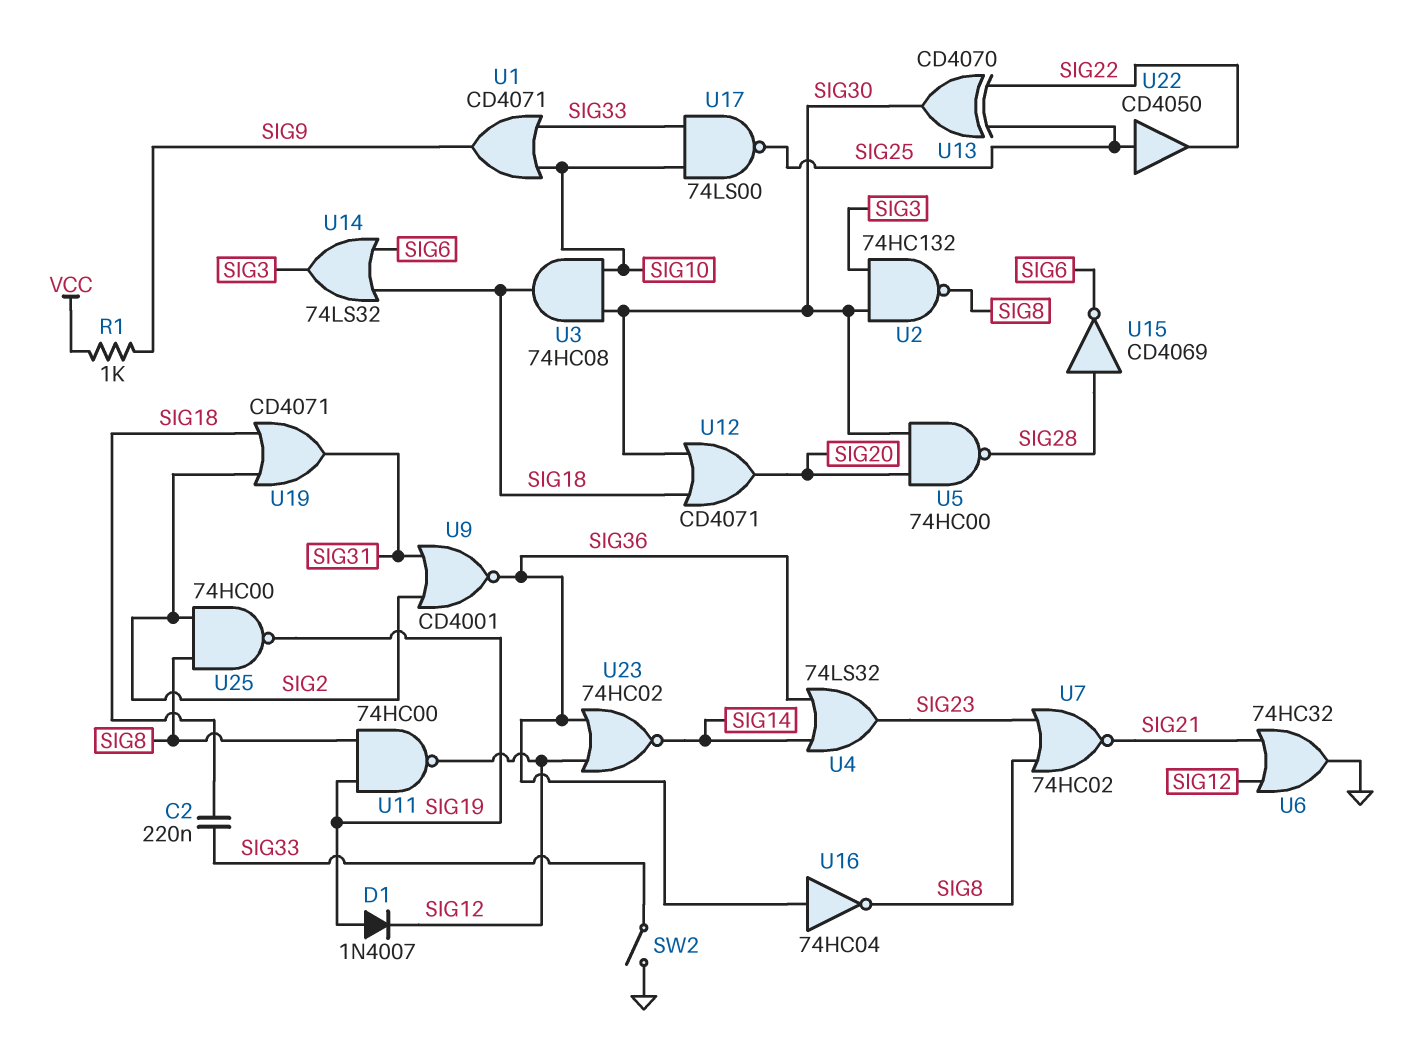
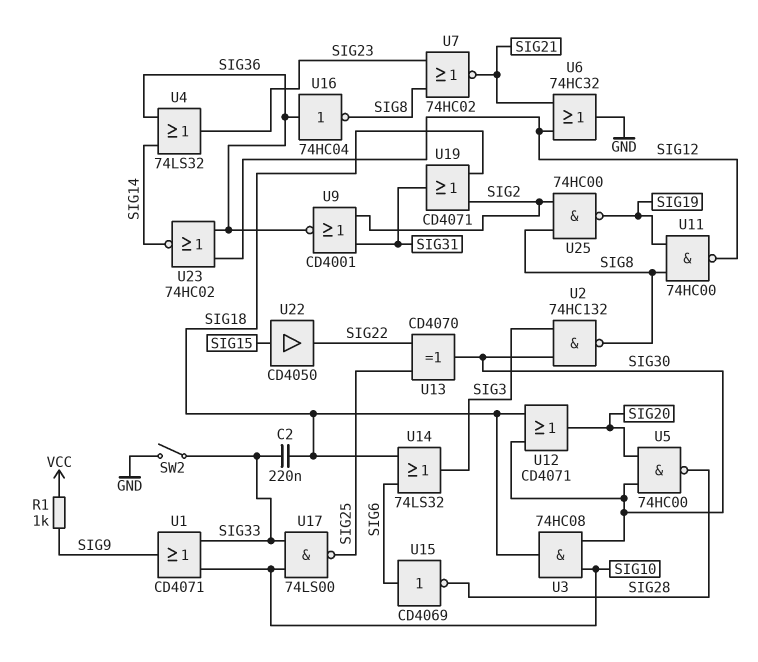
D1: diode 1N4007 (A SIG19, K SIG12) -> none
U15: NOT CD4069 (in SIG28, out SIG6) -> NOT CD4069 (in SIG6, out SIG28)
U22: buffer CD4050 (in SIG25, out SIG22) -> buffer CD4050 (in SIG15, out SIG22)

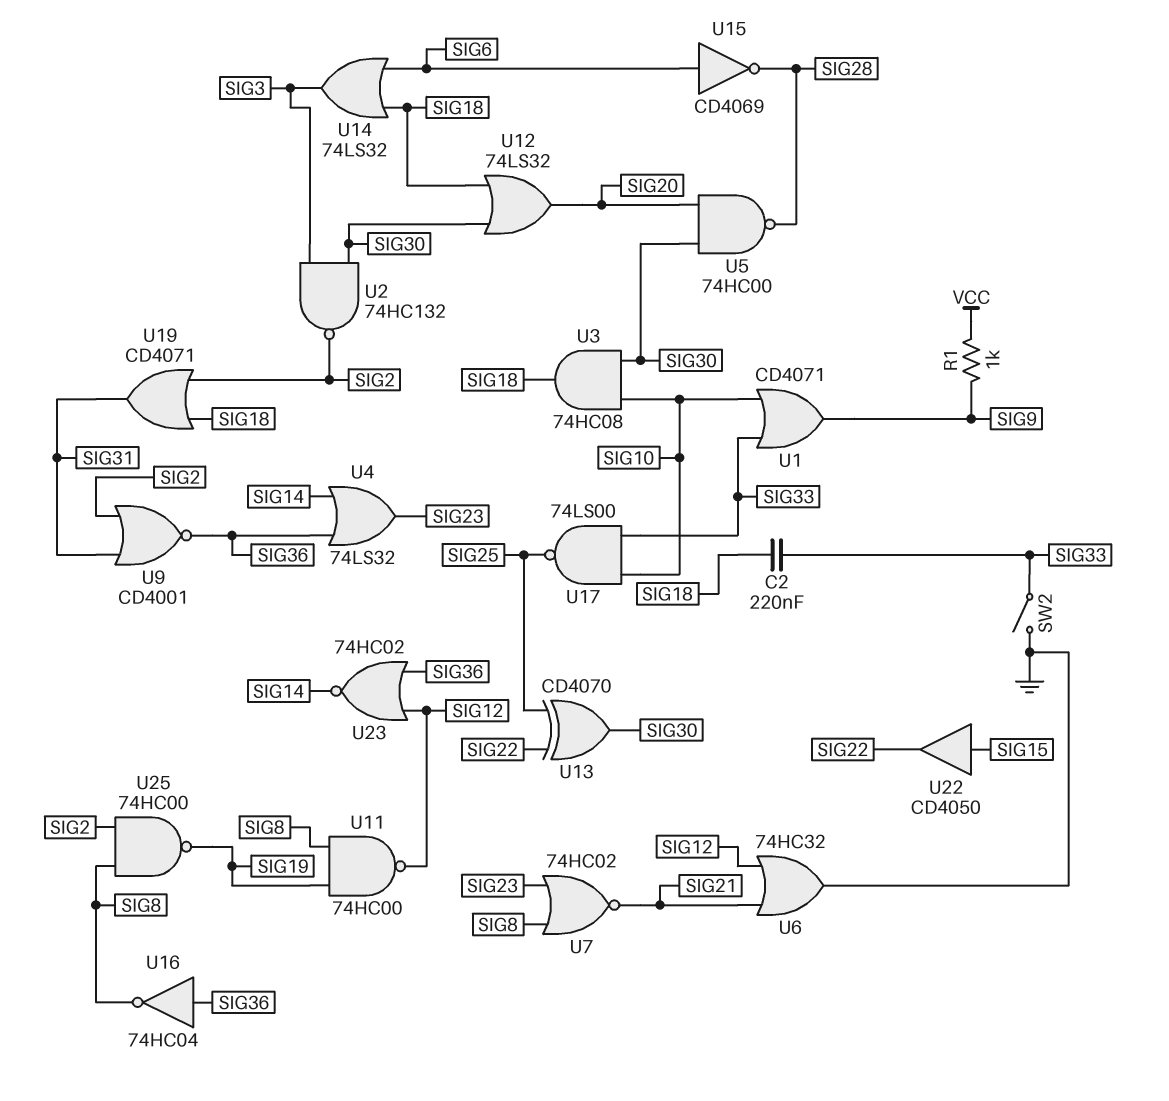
U2: NAND 74HC132 (in SIG3, in SIG30, out SIG8) -> NAND 74HC132 (in SIG3, in SIG30, out SIG2)
U12: OR CD4071 (in SIG18, in SIG30, out SIG20) -> OR 74LS32 (in SIG18, in SIG30, out SIG20)

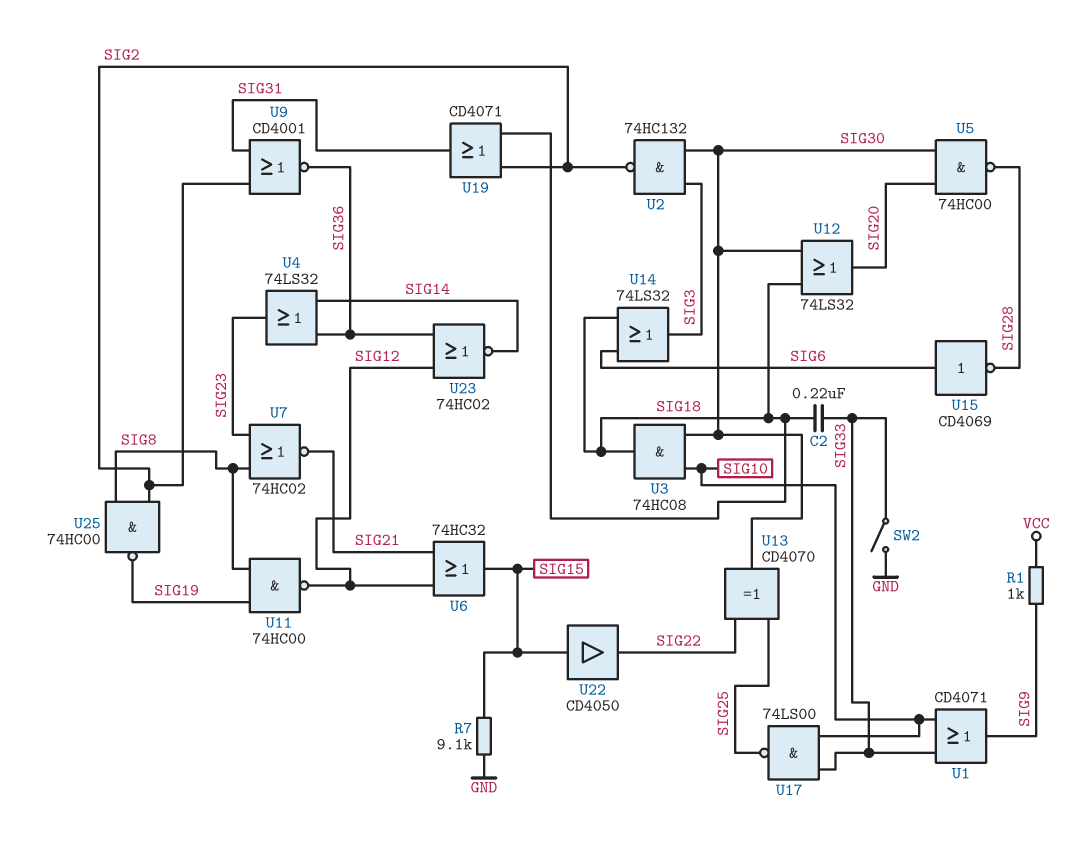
R7: none -> 9.1k (GND, SIG15)
U6: OR 74HC32 (in SIG12, in SIG21, out GND) -> OR 74HC32 (in SIG12, in SIG21, out SIG15)
U16: NOT 74HC04 (in SIG36, out SIG8) -> none

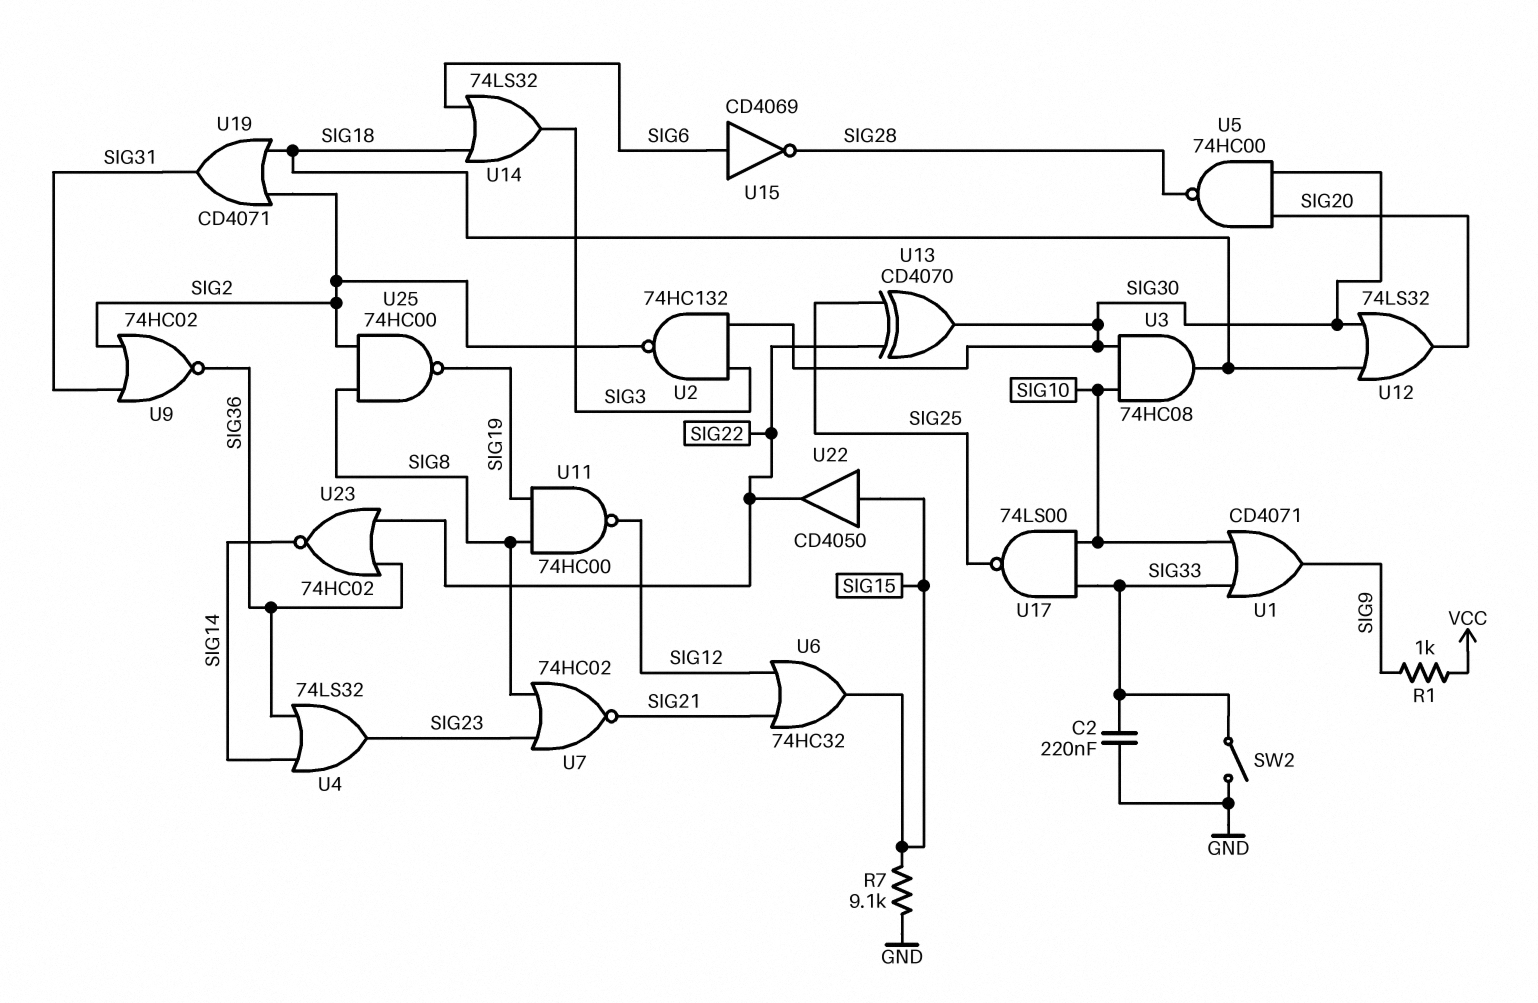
C2: 220nF (SIG18, SIG33) -> 220nF (GND, SIG33)
U9: NOR CD4001 (in SIG2, in SIG31, out SIG36) -> NOR 74HC02 (in SIG2, in SIG31, out SIG36)
U23: NOR 74HC02 (in SIG12, in SIG36, out SIG14) -> NOR 74HC02 (in SIG22, in SIG36, out SIG14)

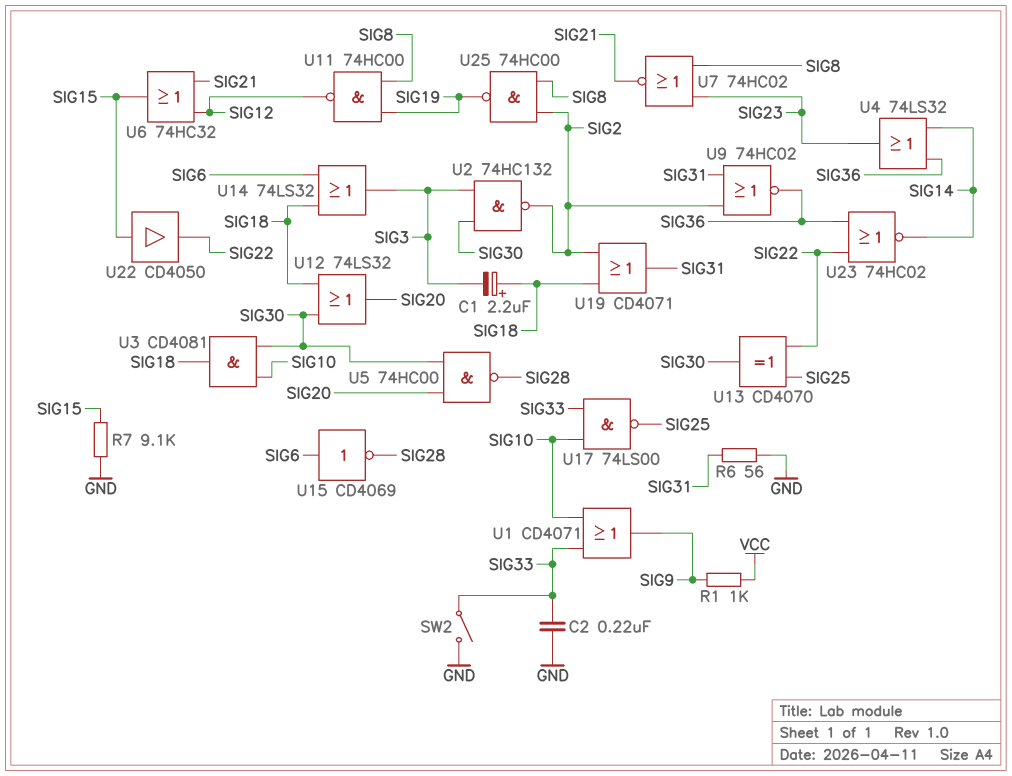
C1: none -> 2.2uF (plus SIG18, minus SIG3)
R6: none -> 56 (GND, SIG31)
U3: AND 74HC08 (in SIG10, in SIG30, out SIG18) -> AND CD4081 (in SIG10, in SIG30, out SIG18)

